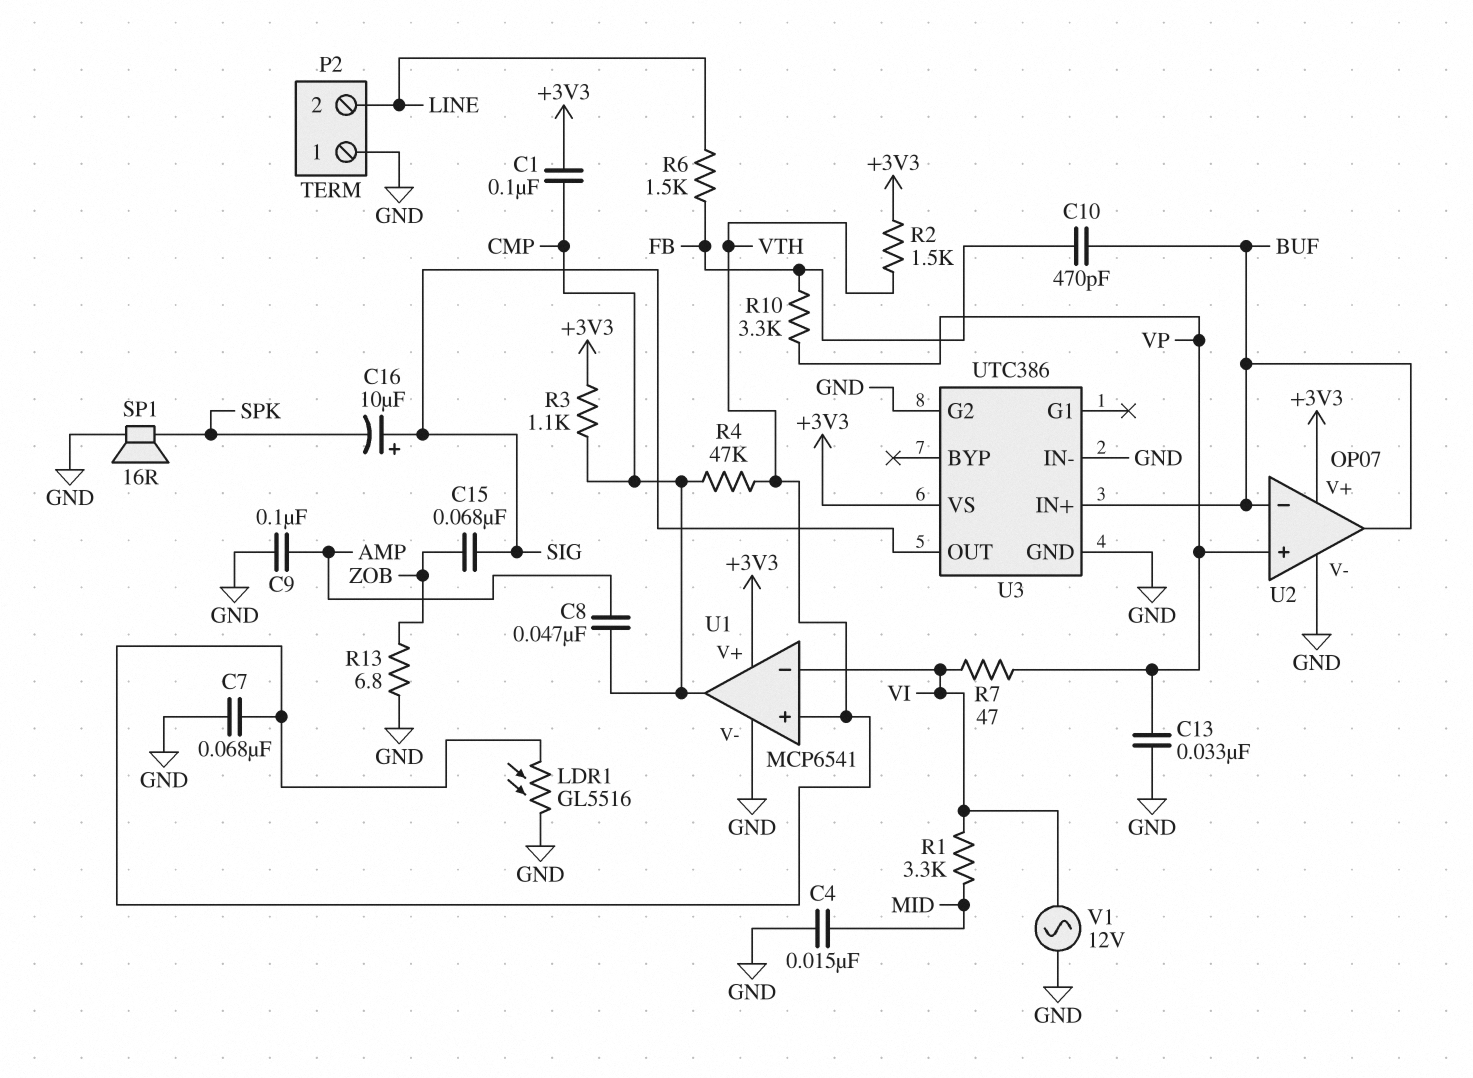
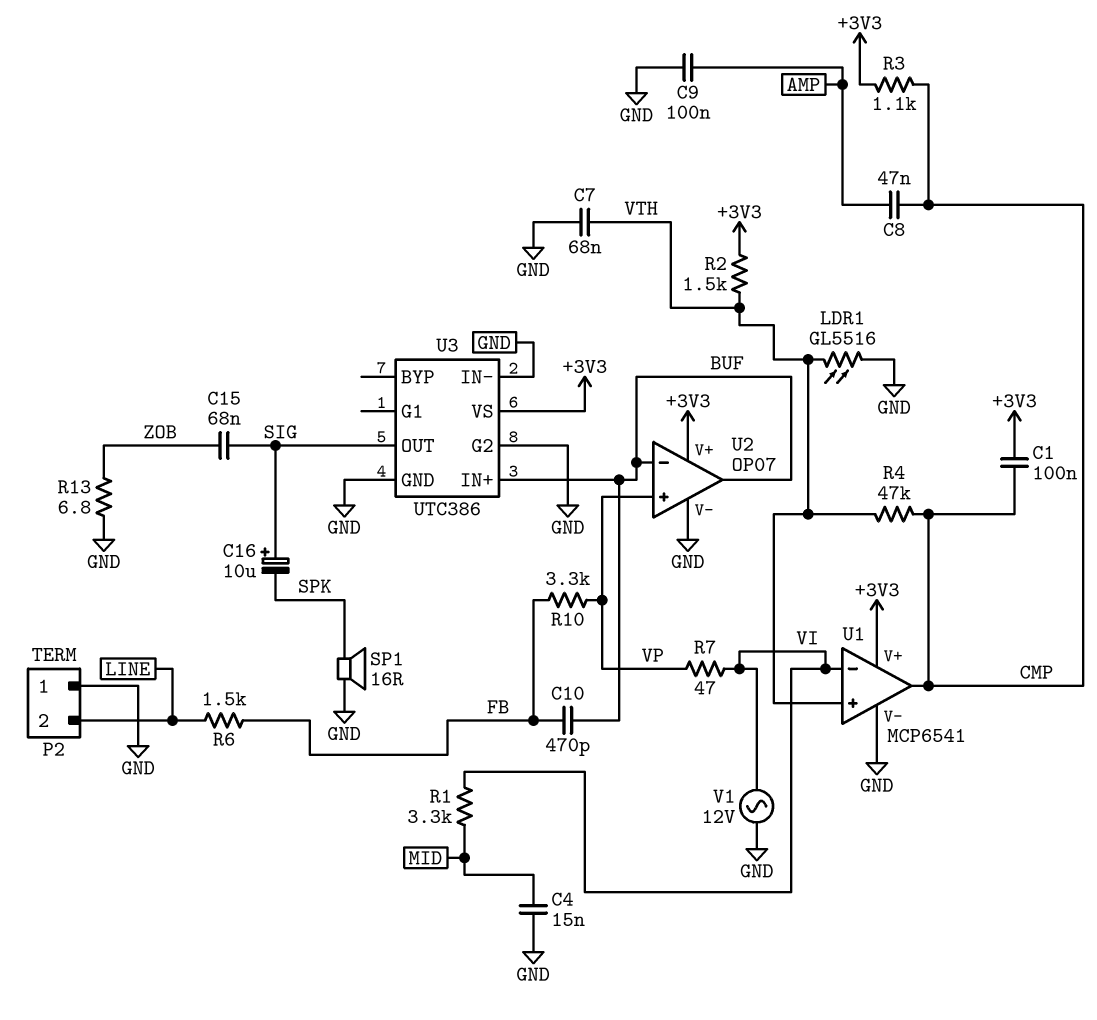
C13: 33nF (GND, VP) -> none

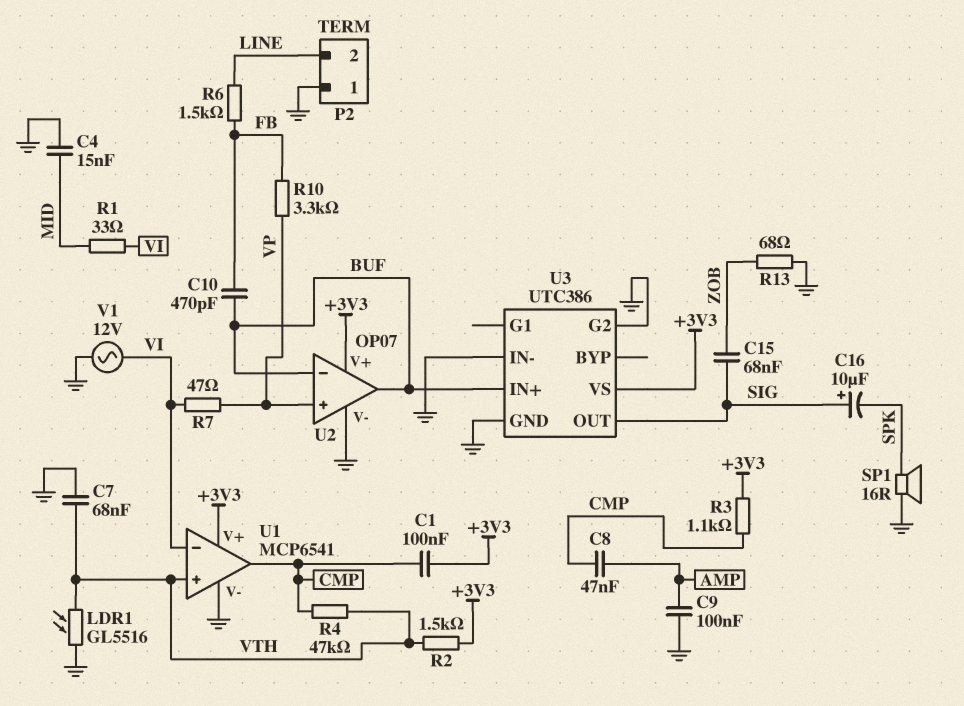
R1: 3.3k (MID, VI) -> 33 (MID, VI)
R13: 6.8 (GND, ZOB) -> 68 (GND, ZOB)

